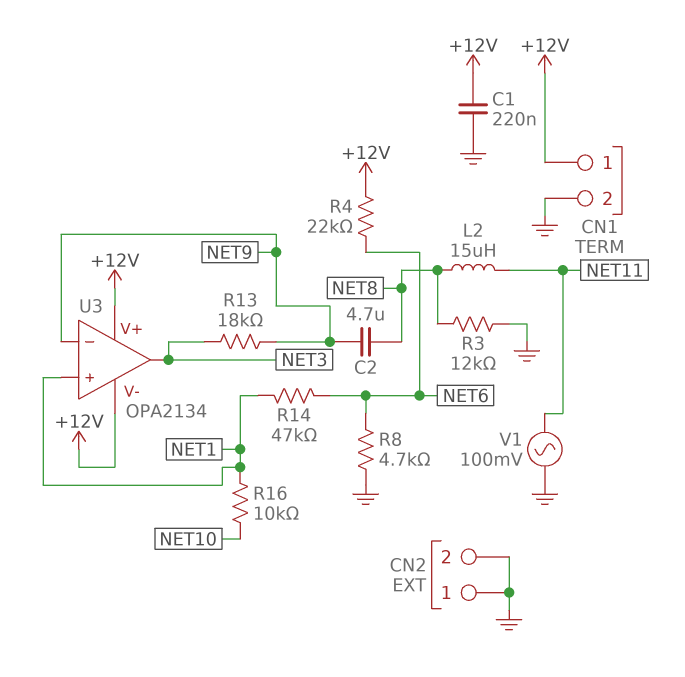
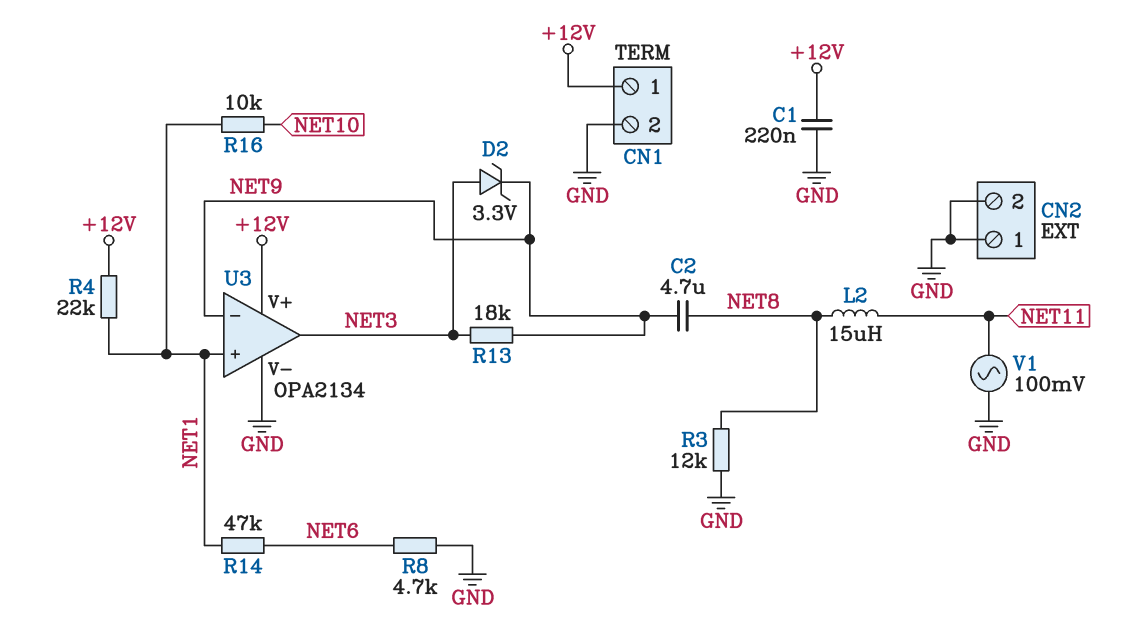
D2: none -> zener 3.3V (A NET3, K NET9)
R4: 22k (+12V, NET6) -> 22k (+12V, NET1)
U3 pin V-: +12V -> GND

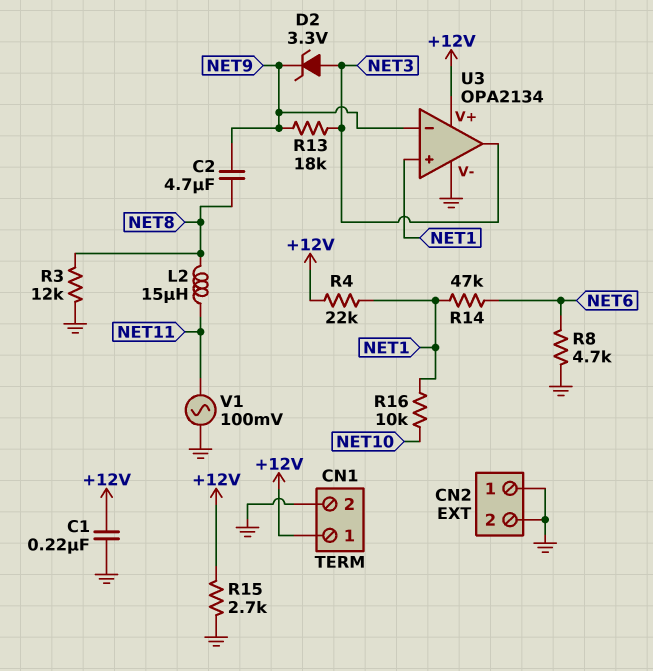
R15: none -> 2.7k (+12V, GND)

